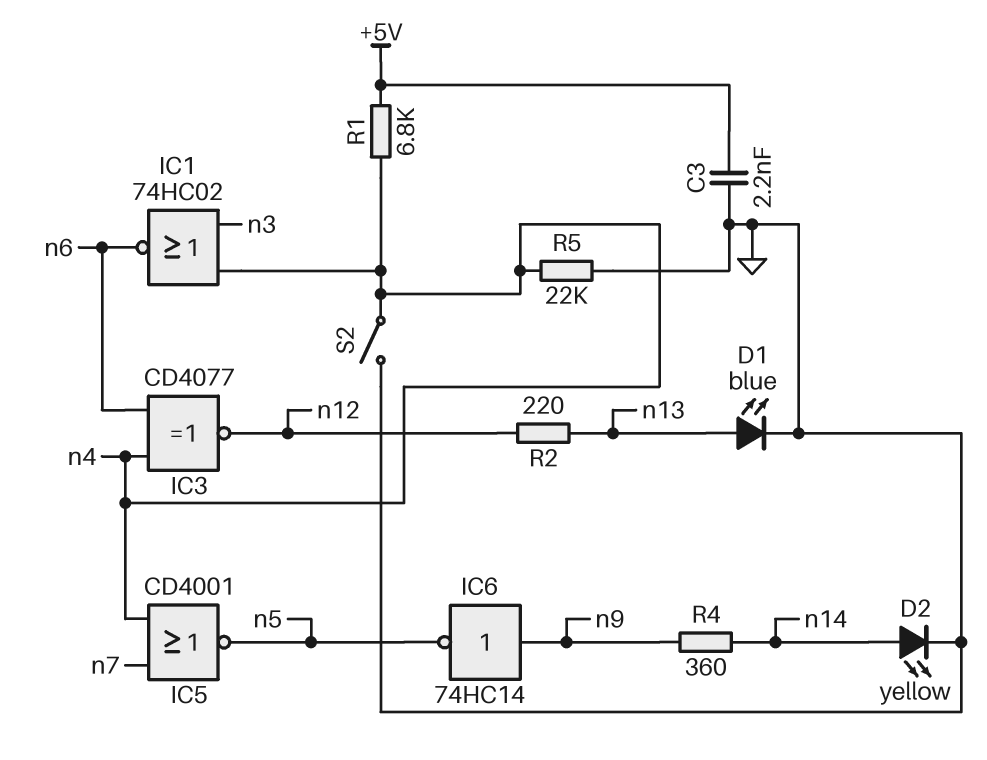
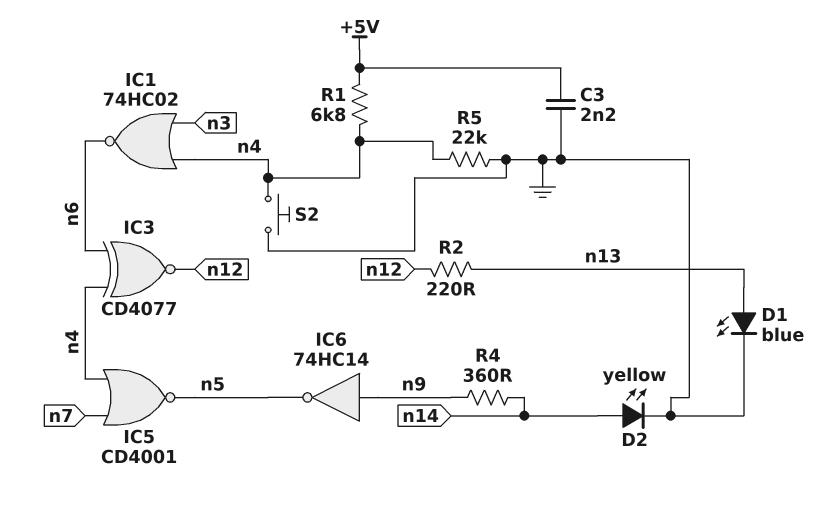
S2: switch (GND, n4) -> button (GND, n4)

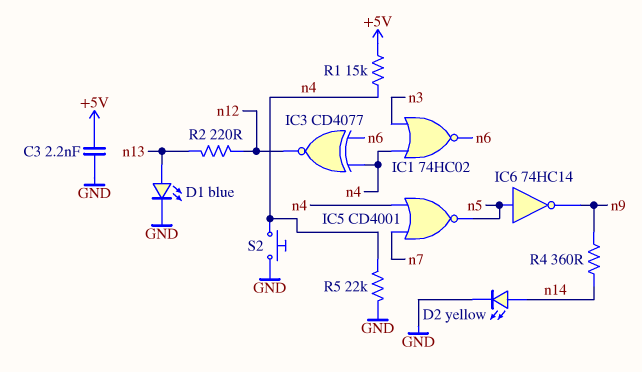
IC6: NOT 74HC14 (in n9, out n5) -> NOT 74HC14 (in n5, out n9)
R1: 6.8k (+5V, n4) -> 15k (+5V, n4)

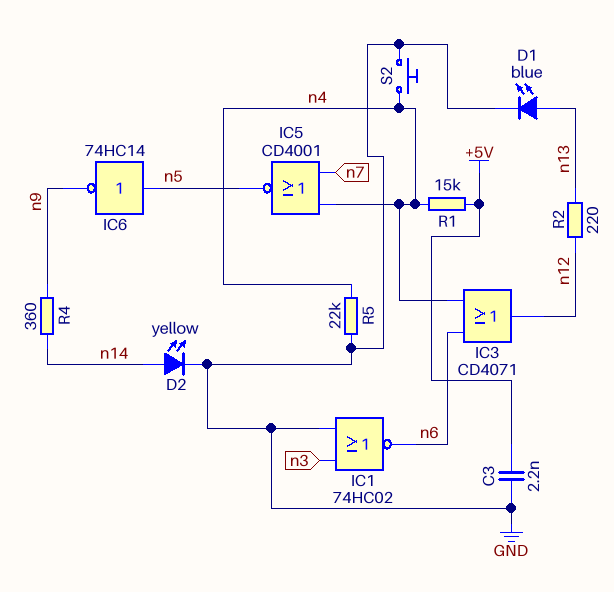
IC1: NOR 74HC02 (in n3, in n4, out n6) -> NOR 74HC02 (in GND, in n3, out n6)
IC3: XNOR CD4077 (in n4, in n6, out n12) -> OR CD4071 (in n4, in n6, out n12)

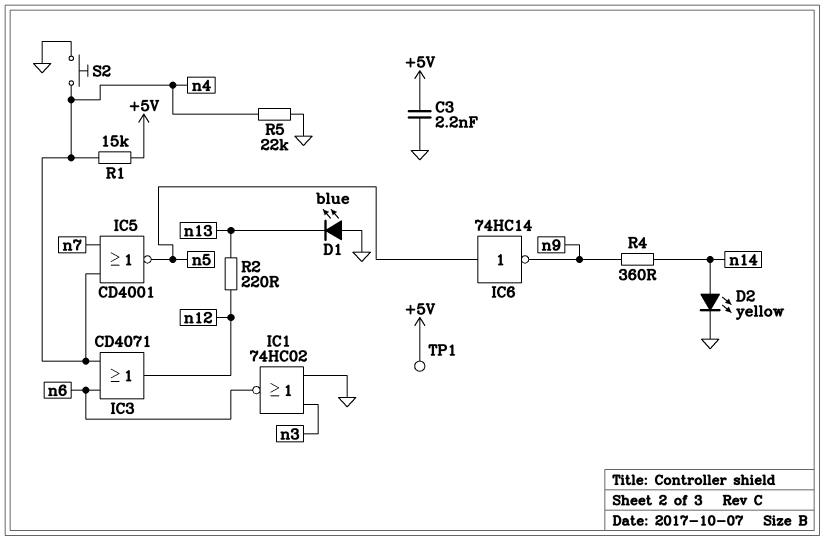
D1: LED blue (A n13, K GND) -> LED blue (A GND, K n13)
TP1: none -> test point (+5V)

